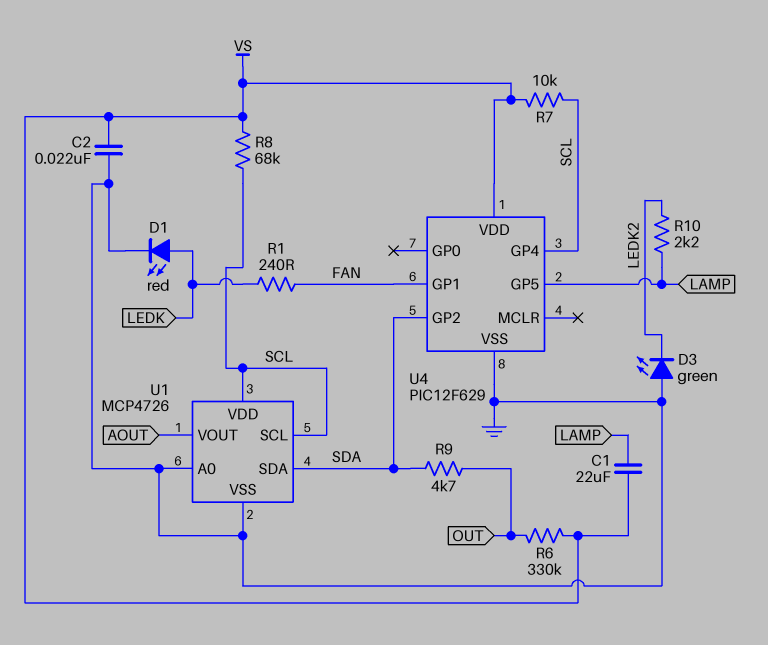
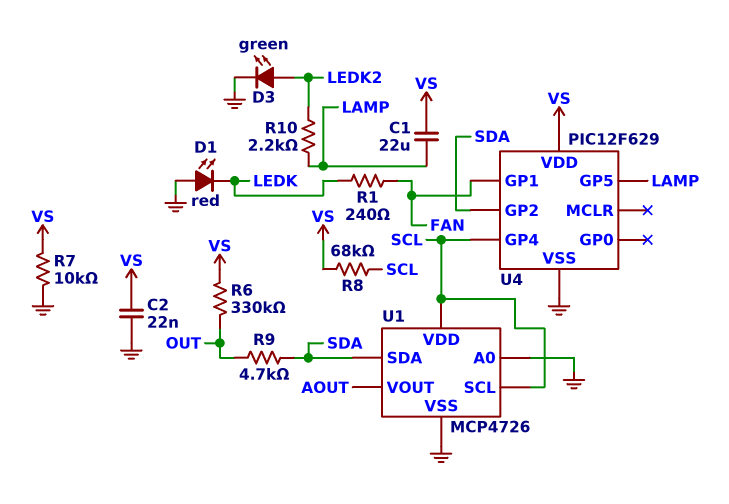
D1: LED red (A LEDK, K GND) -> LED red (A GND, K LEDK)
D3: LED green (A GND, K LEDK2) -> LED green (A LEDK2, K GND)
R7: 10k (SCL, VS) -> 10k (GND, VS)

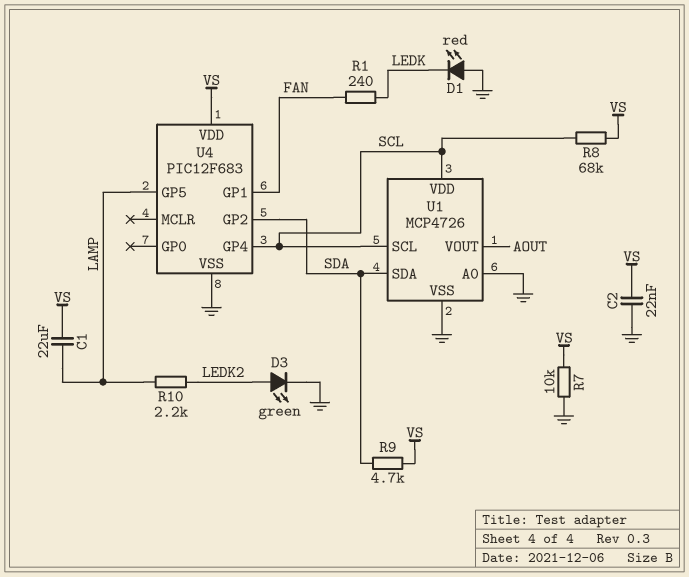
R6: 330k (OUT, VS) -> none
R9: 4.7k (OUT, SDA) -> 4.7k (SDA, VS)
U4: PIC12F629 -> PIC12F683

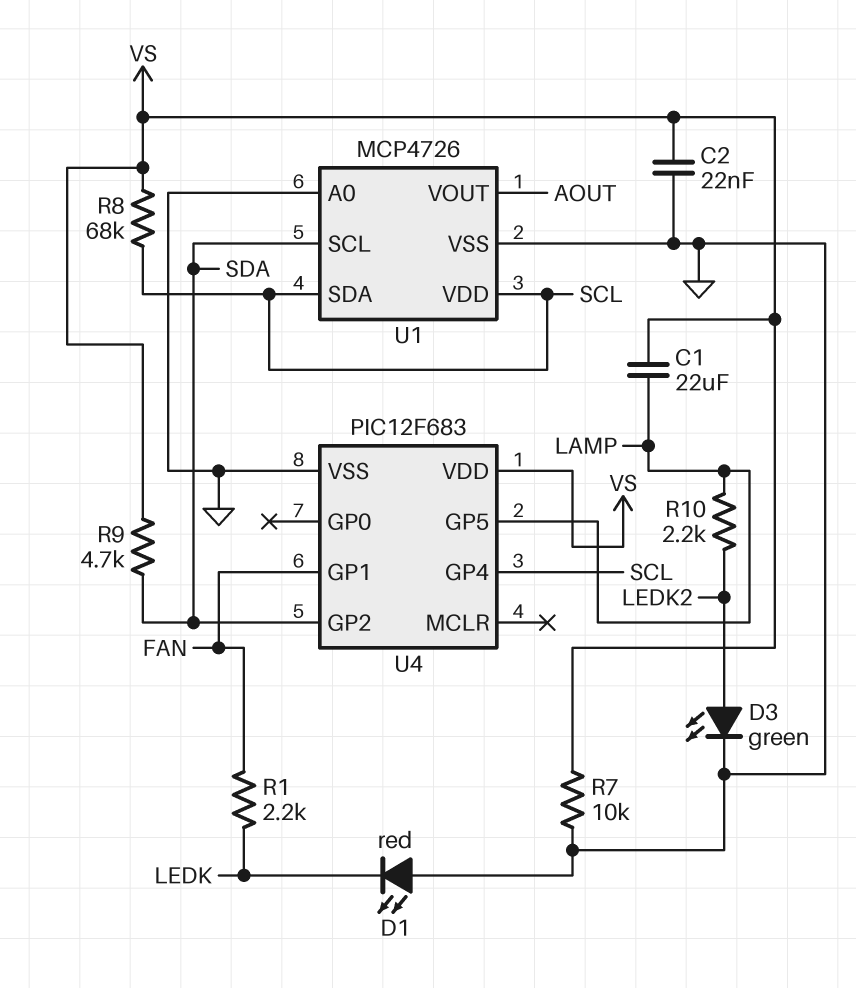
R1: 240 (FAN, LEDK) -> 2.2k (FAN, LEDK)
U1 pin SCL: SCL -> SDA
U1 pin SDA: SDA -> SCL

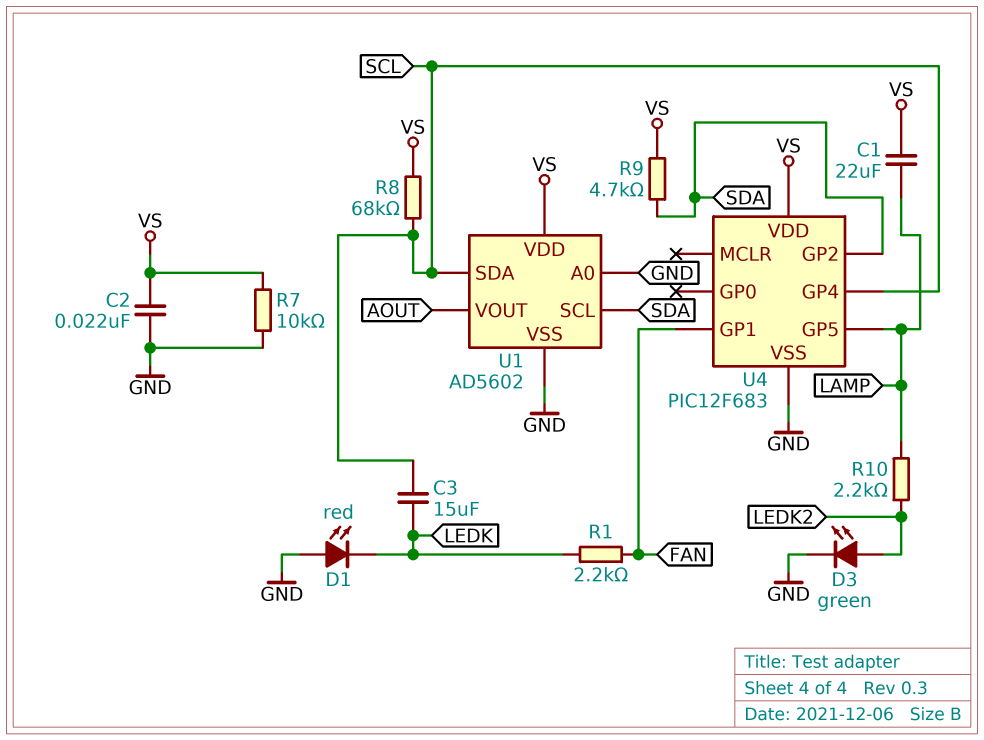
C3: none -> 15uF (LEDK, SCL)
U1: MCP4726 -> AD5602
U1 pin VDD: SCL -> VS

